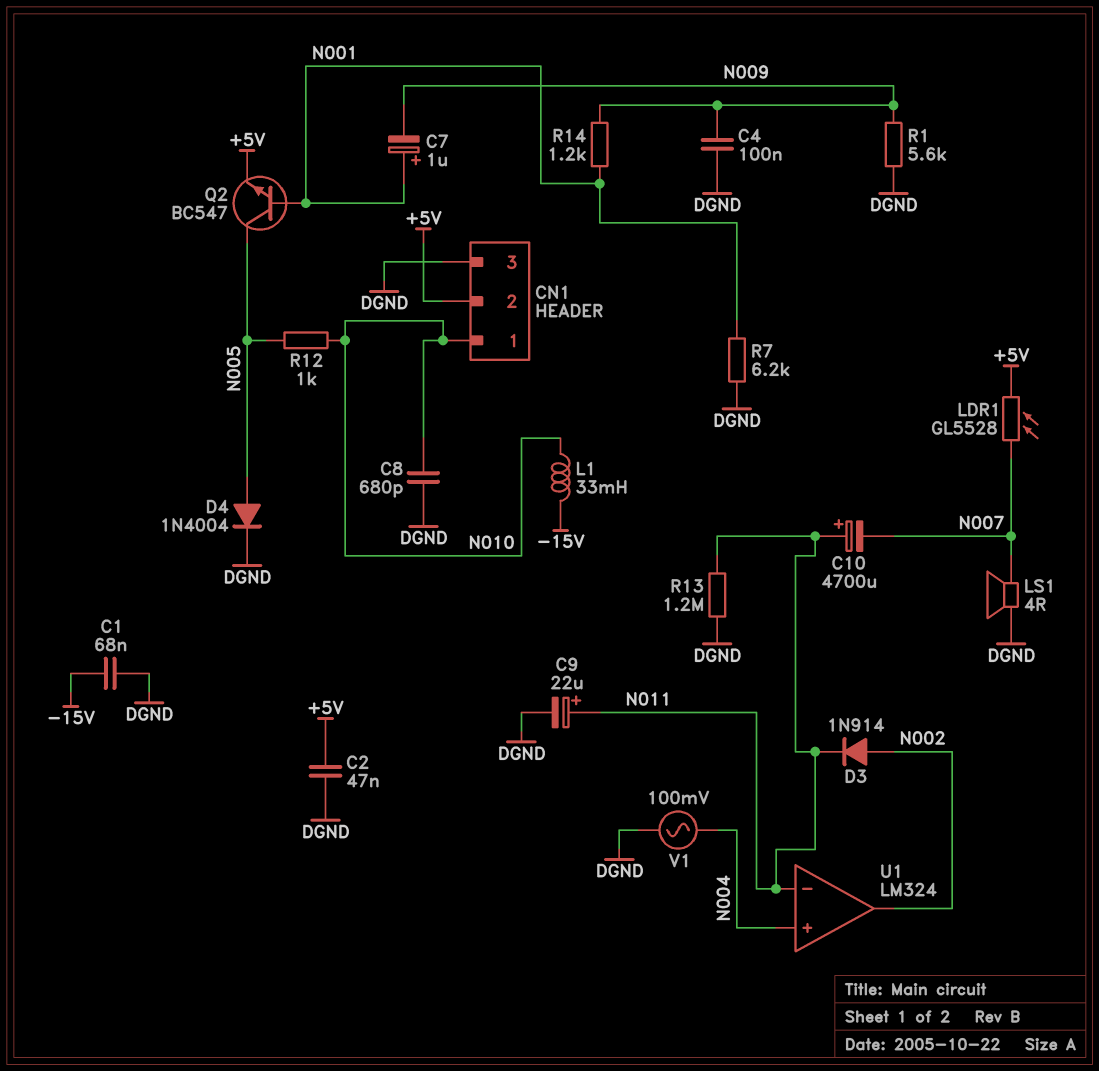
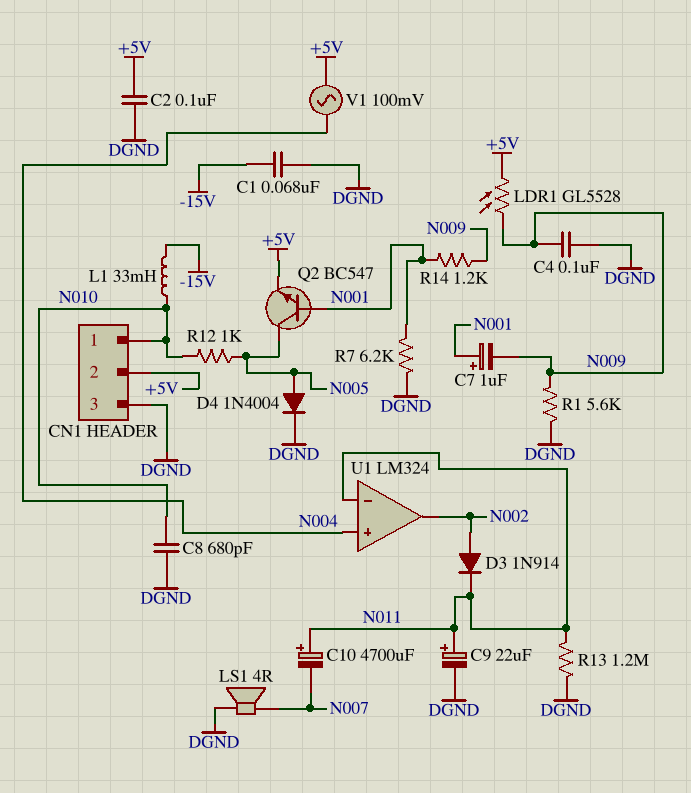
C2: 47nF (+5V, DGND) -> 100nF (+5V, DGND)
LDR1: GL5528 (+5V, N007) -> GL5528 (+5V, N009)
V1: AC 100mV (DGND, N004) -> AC 100mV (+5V, N004)

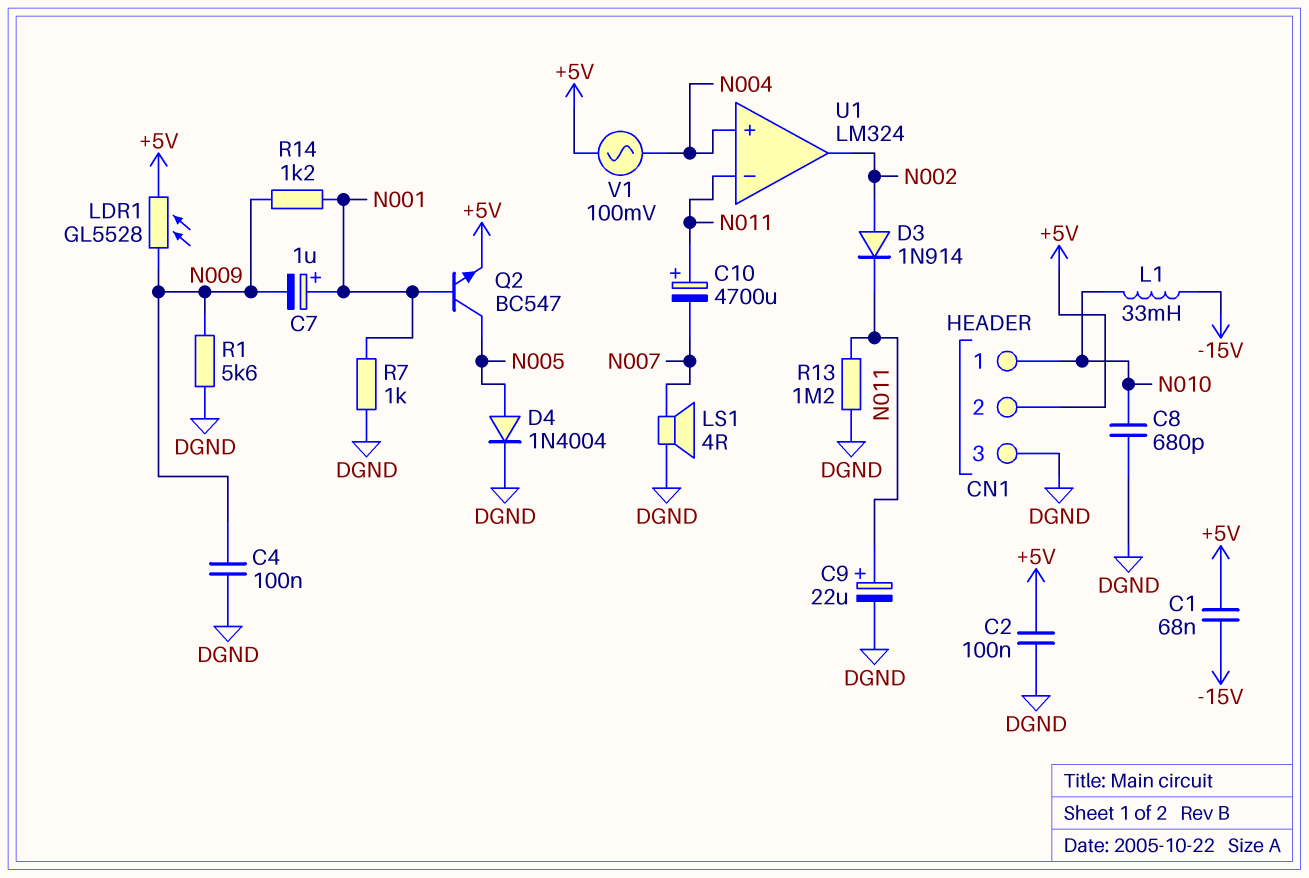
C1: 68nF (-15V, DGND) -> 68nF (+5V, -15V)
R7: 6.2k (DGND, N001) -> 1k (DGND, N001)
R12: 1k (N005, N010) -> none

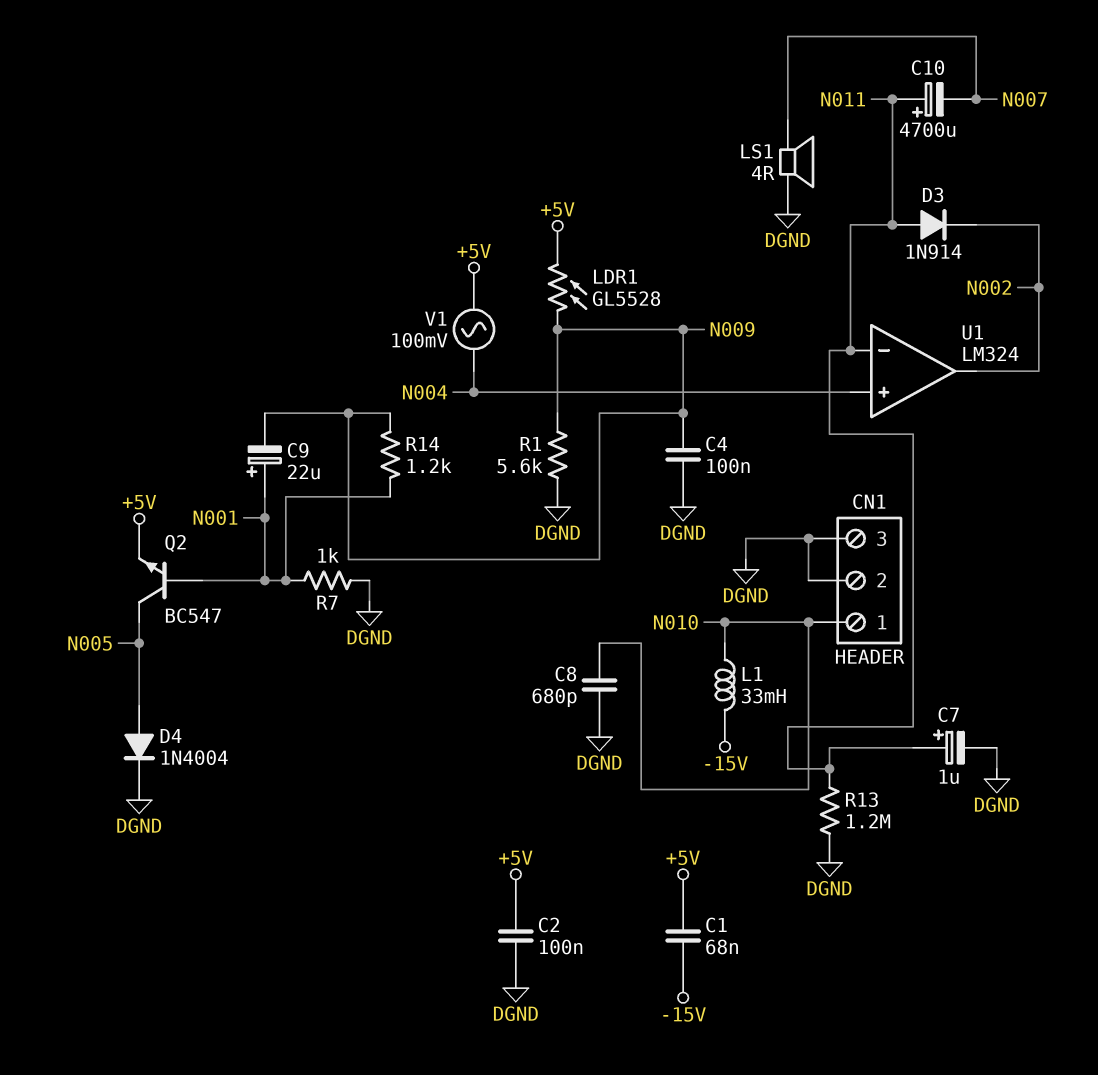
C7: 1uF (plus N001, minus N009) -> 1uF (plus N011, minus DGND)
C9: 22uF (plus N011, minus DGND) -> 22uF (plus N001, minus N009)
CN1 pin 2: +5V -> DGND
D3: diode 1N914 (A N002, K N011) -> diode 1N914 (A N011, K N002)

